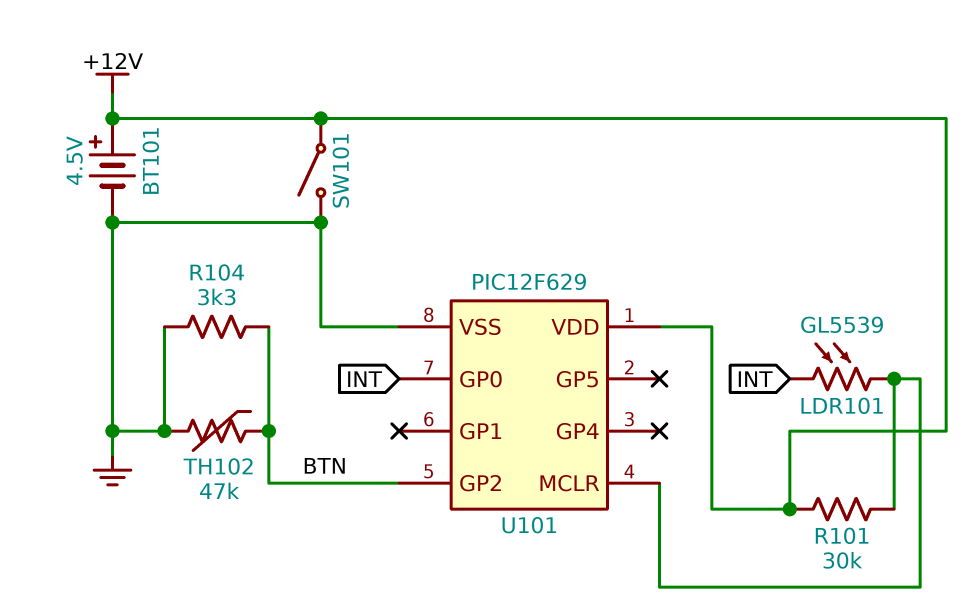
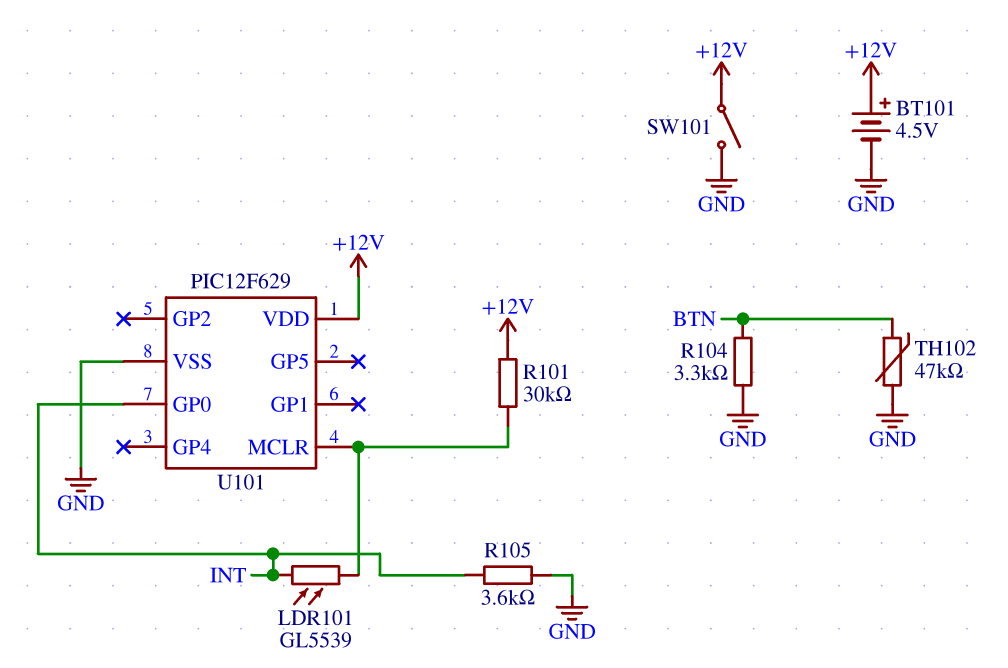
R105: none -> 3.6k (GND, INT)
U101 pin GP2: BTN -> none

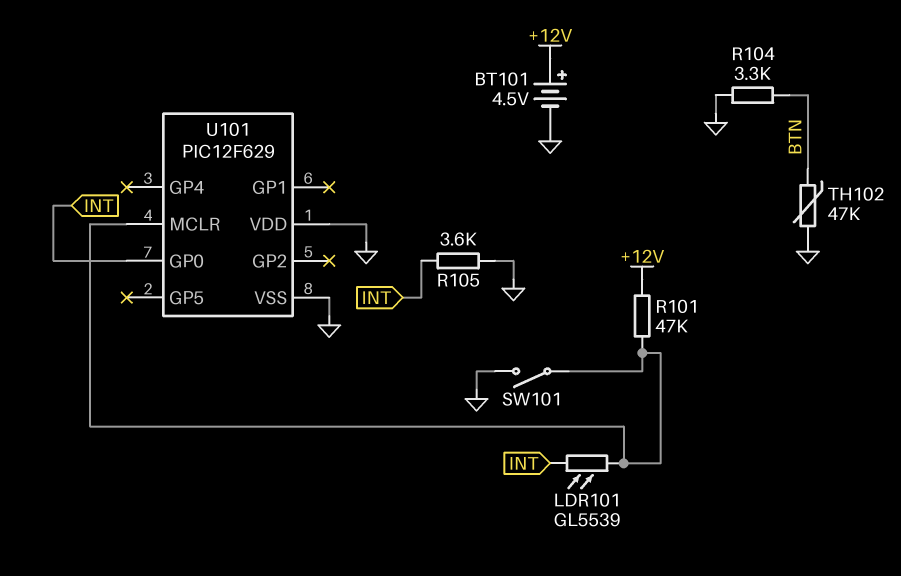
R101: 30k (+12V, U101/MCLR) -> 47k (+12V, U101/MCLR)
SW101: switch (+12V, GND) -> switch (GND, U101/MCLR)
U101 pin VDD: +12V -> GND

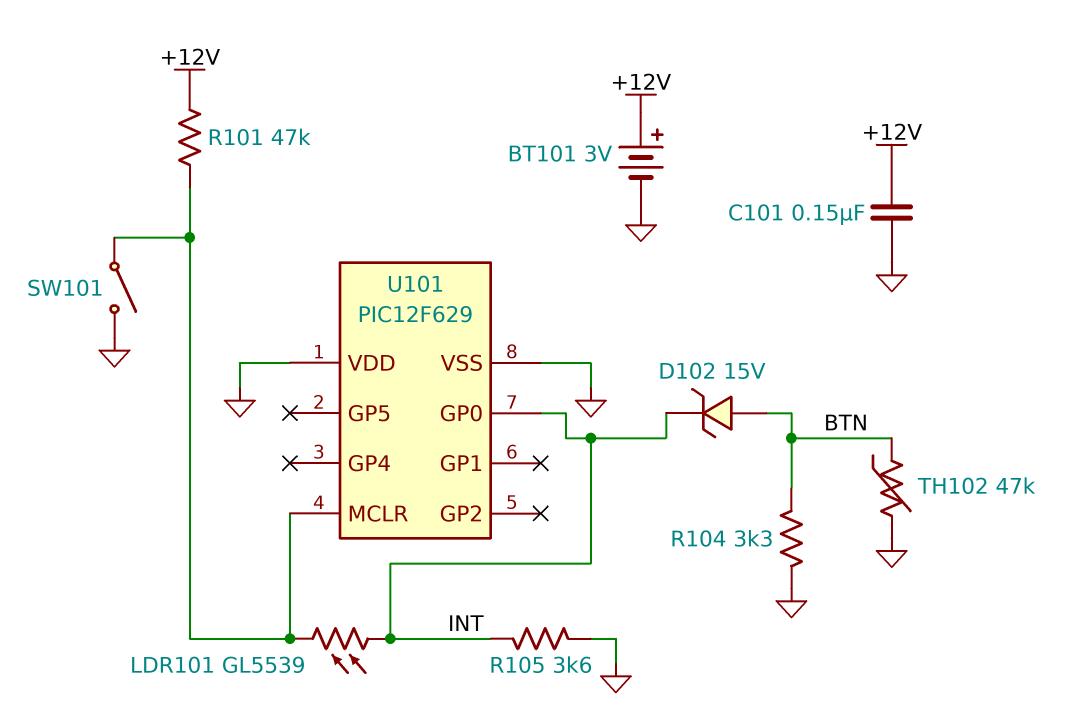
BT101: 4.5V (plus +12V, minus GND) -> 3V (plus +12V, minus GND)
C101: none -> 150nF (+12V, GND)
D102: none -> zener 15V (A BTN, K INT)

